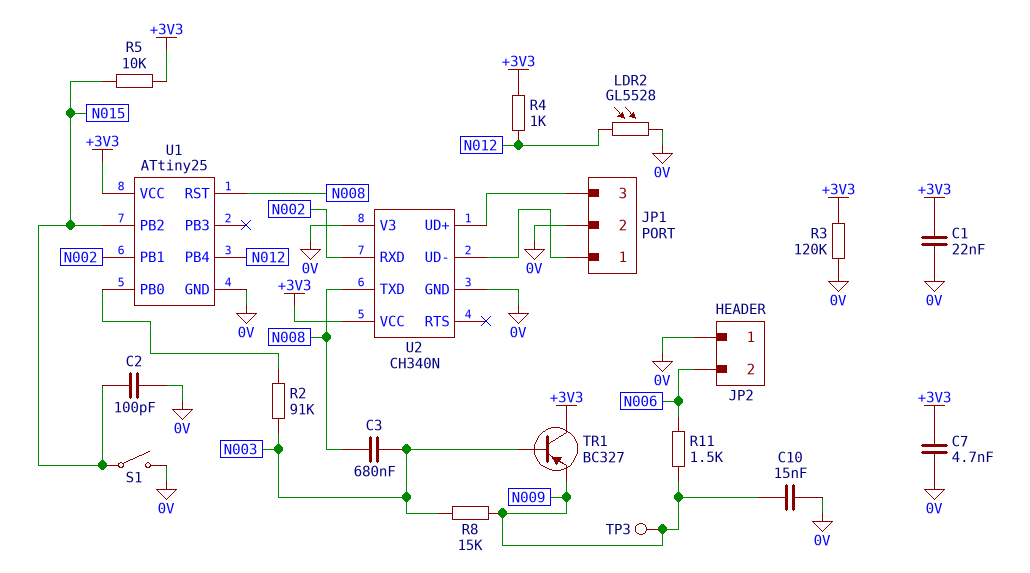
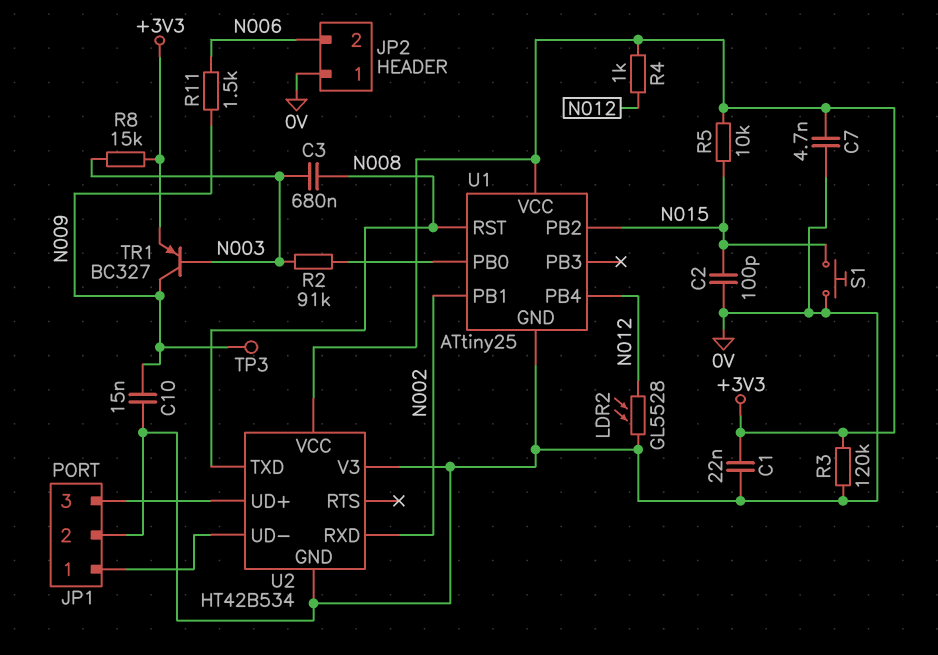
R8: 15k (N003, N009) -> 15k (+3V3, N003)
S1: switch (0V, N015) -> button (0V, N015)
TR1: PNP BC327 (B N003, C +3V3, E N009) -> PNP BC327 (B N003, C N009, E +3V3)
U2: CH340N -> HT42B534

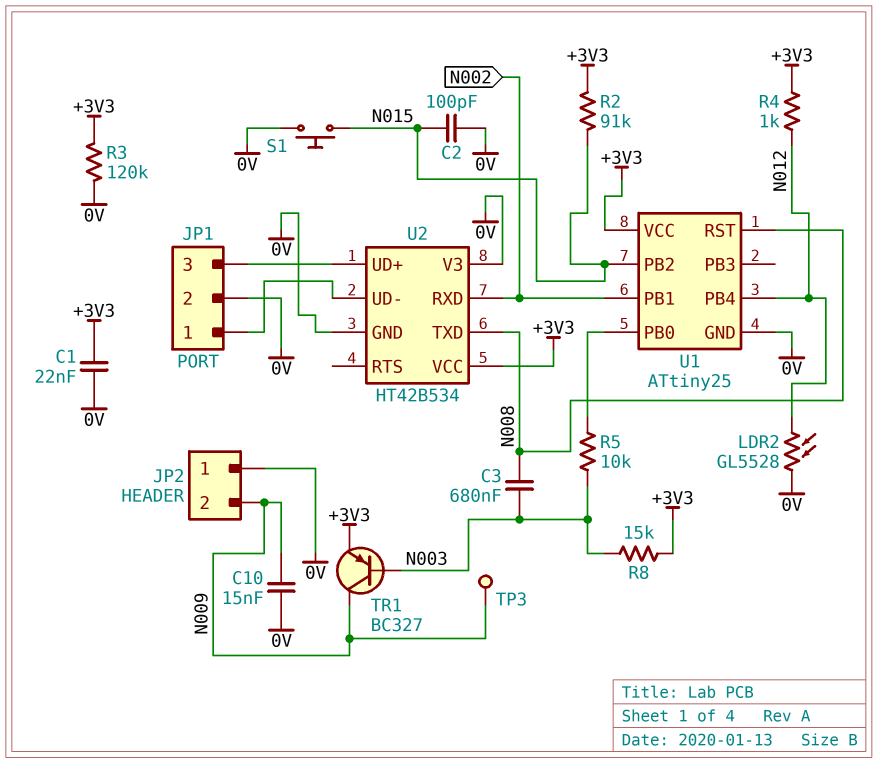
C7: 4.7nF (+3V3, 0V) -> none
JP2 pin 2: N006 -> N009
R2: 91k (N003, U1/PB0) -> 91k (+3V3, N015)
R5: 10k (+3V3, N015) -> 10k (N003, U1/PB0)
R11: 1.5k (N006, N009) -> none

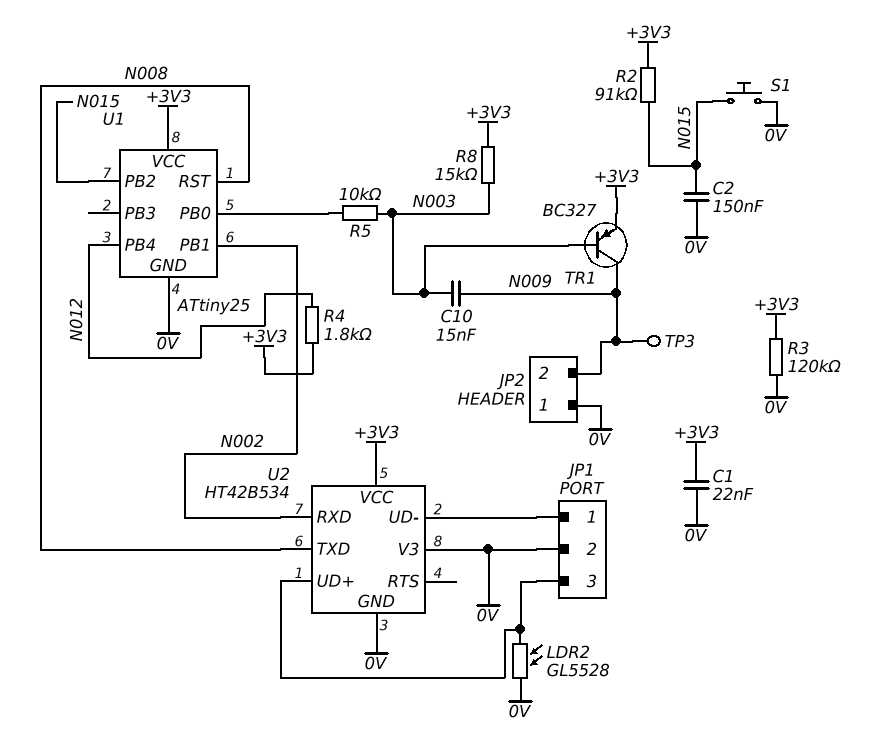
C2: 100pF (0V, N015) -> 150nF (0V, N015)
C3: 680nF (N003, N008) -> none
C10: 15nF (0V, N009) -> 15nF (N003, N009)
LDR2: GL5528 (0V, N012) -> GL5528 (0V, JP1/3)
R4: 1k (+3V3, N012) -> 1.8k (+3V3, N012)

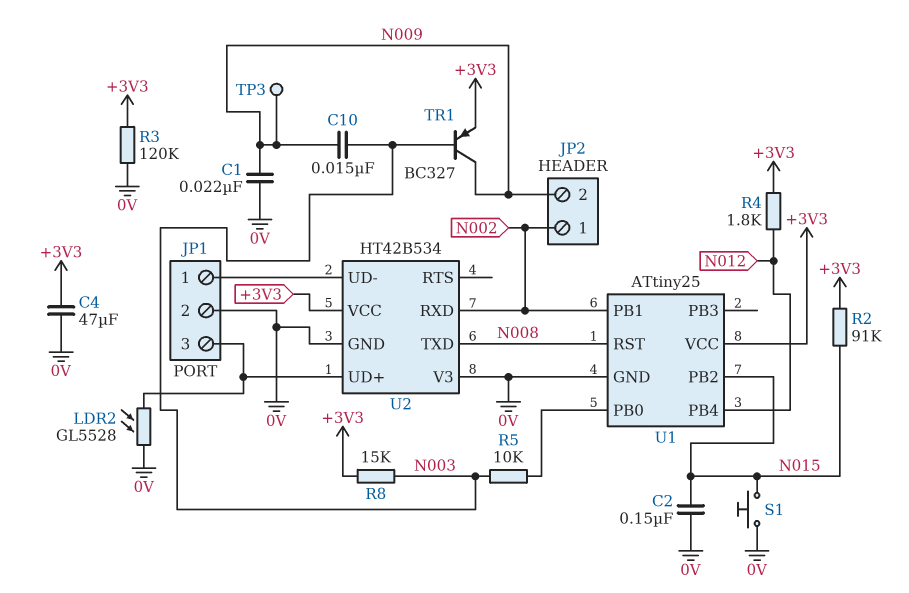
C1: 22nF (+3V3, 0V) -> 22nF (0V, N009)
C4: none -> 47uF (+3V3, 0V)
JP2 pin 1: 0V -> N002

